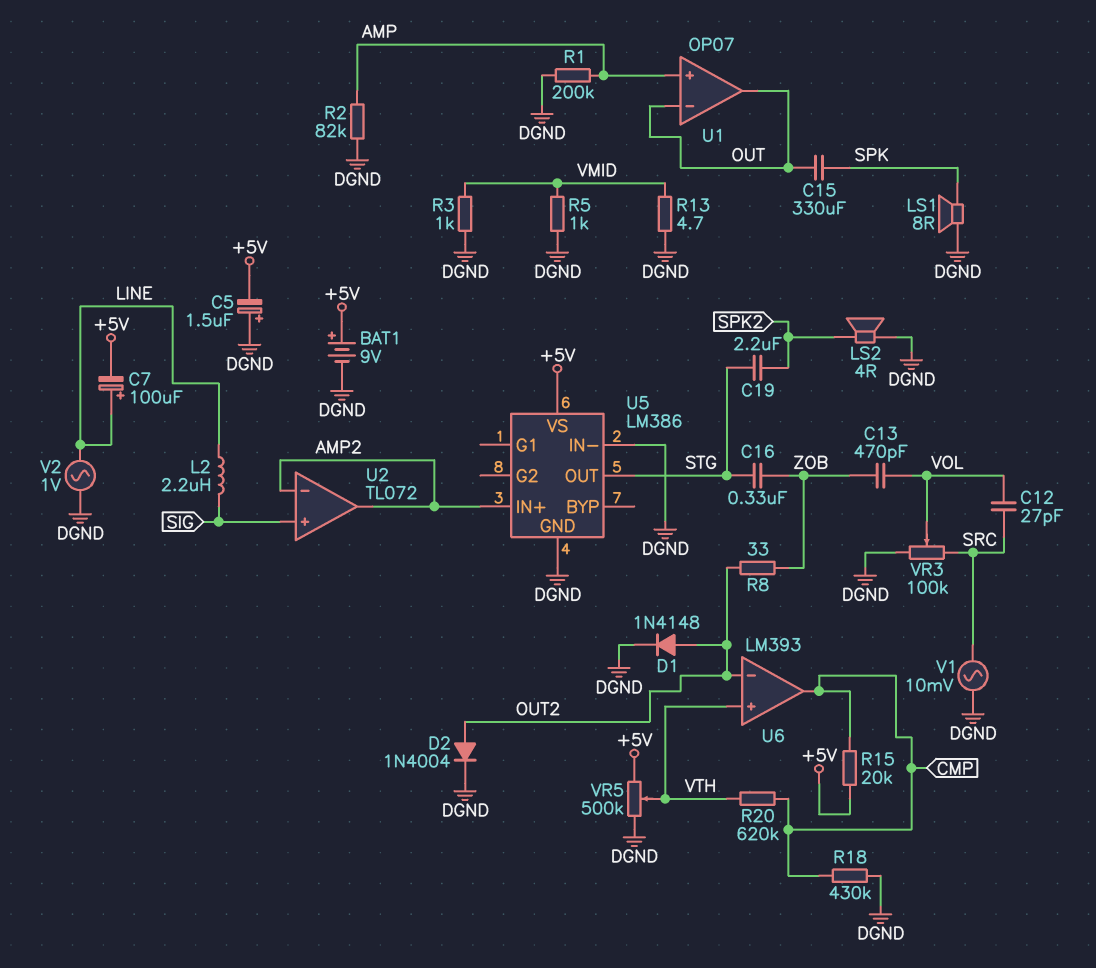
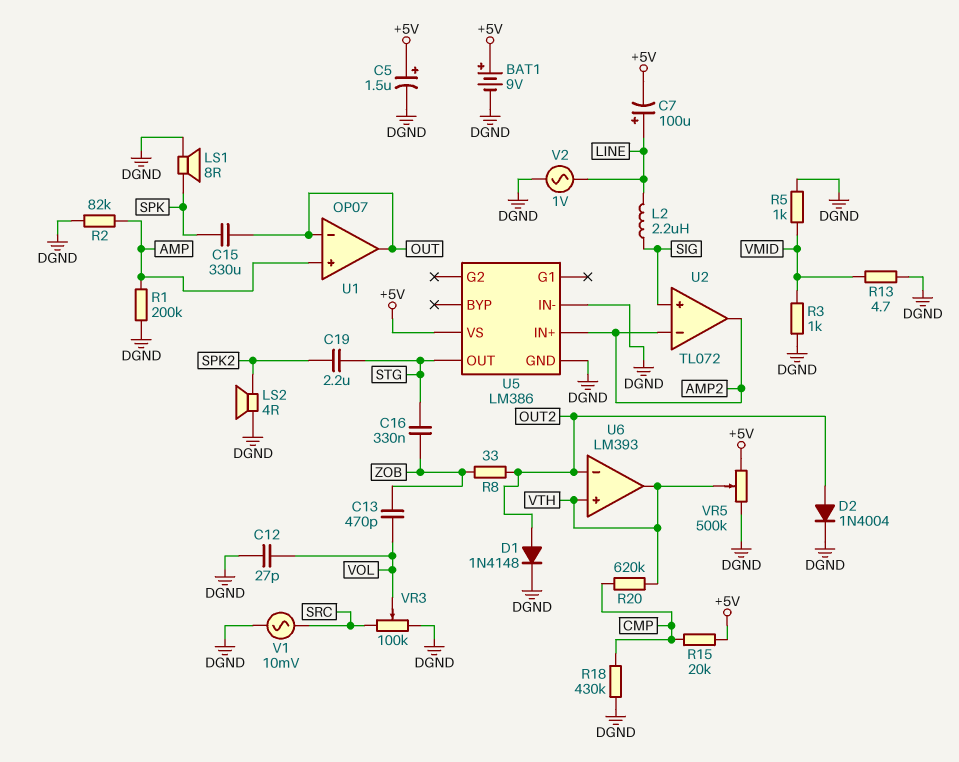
C5: 1.5uF (plus DGND, minus +5V) -> 1.5uF (plus +5V, minus DGND)
C12: 27pF (SRC, VOL) -> 27pF (DGND, VOL)
U6 pin out: CMP -> VTH

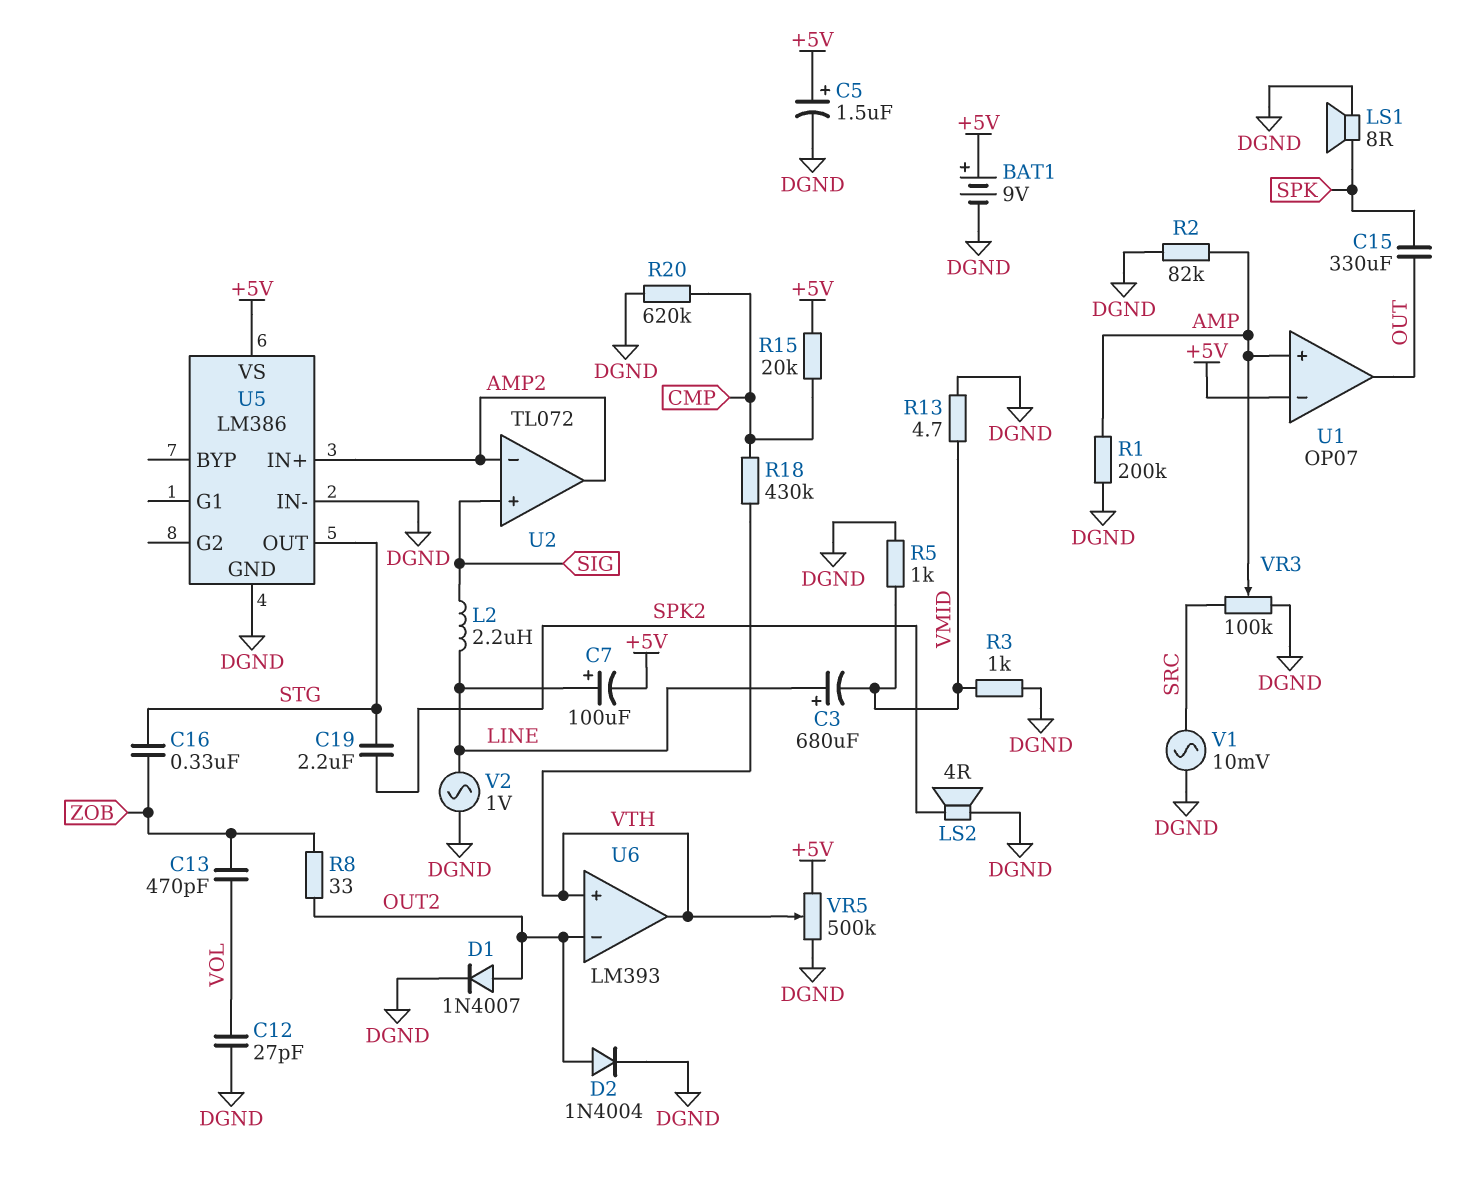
C3: none -> 680uF (plus LINE, minus VMID)
D1: diode 1N4148 (A OUT2, K DGND) -> diode 1N4007 (A OUT2, K DGND)
R18: 430k (CMP, DGND) -> 430k (CMP, VTH)
R20: 620k (CMP, VTH) -> 620k (CMP, DGND)
U1 pin in-: OUT -> +5V
VR3: 100k (DGND, SRC, wiper VOL) -> 100k (DGND, SRC, wiper AMP)

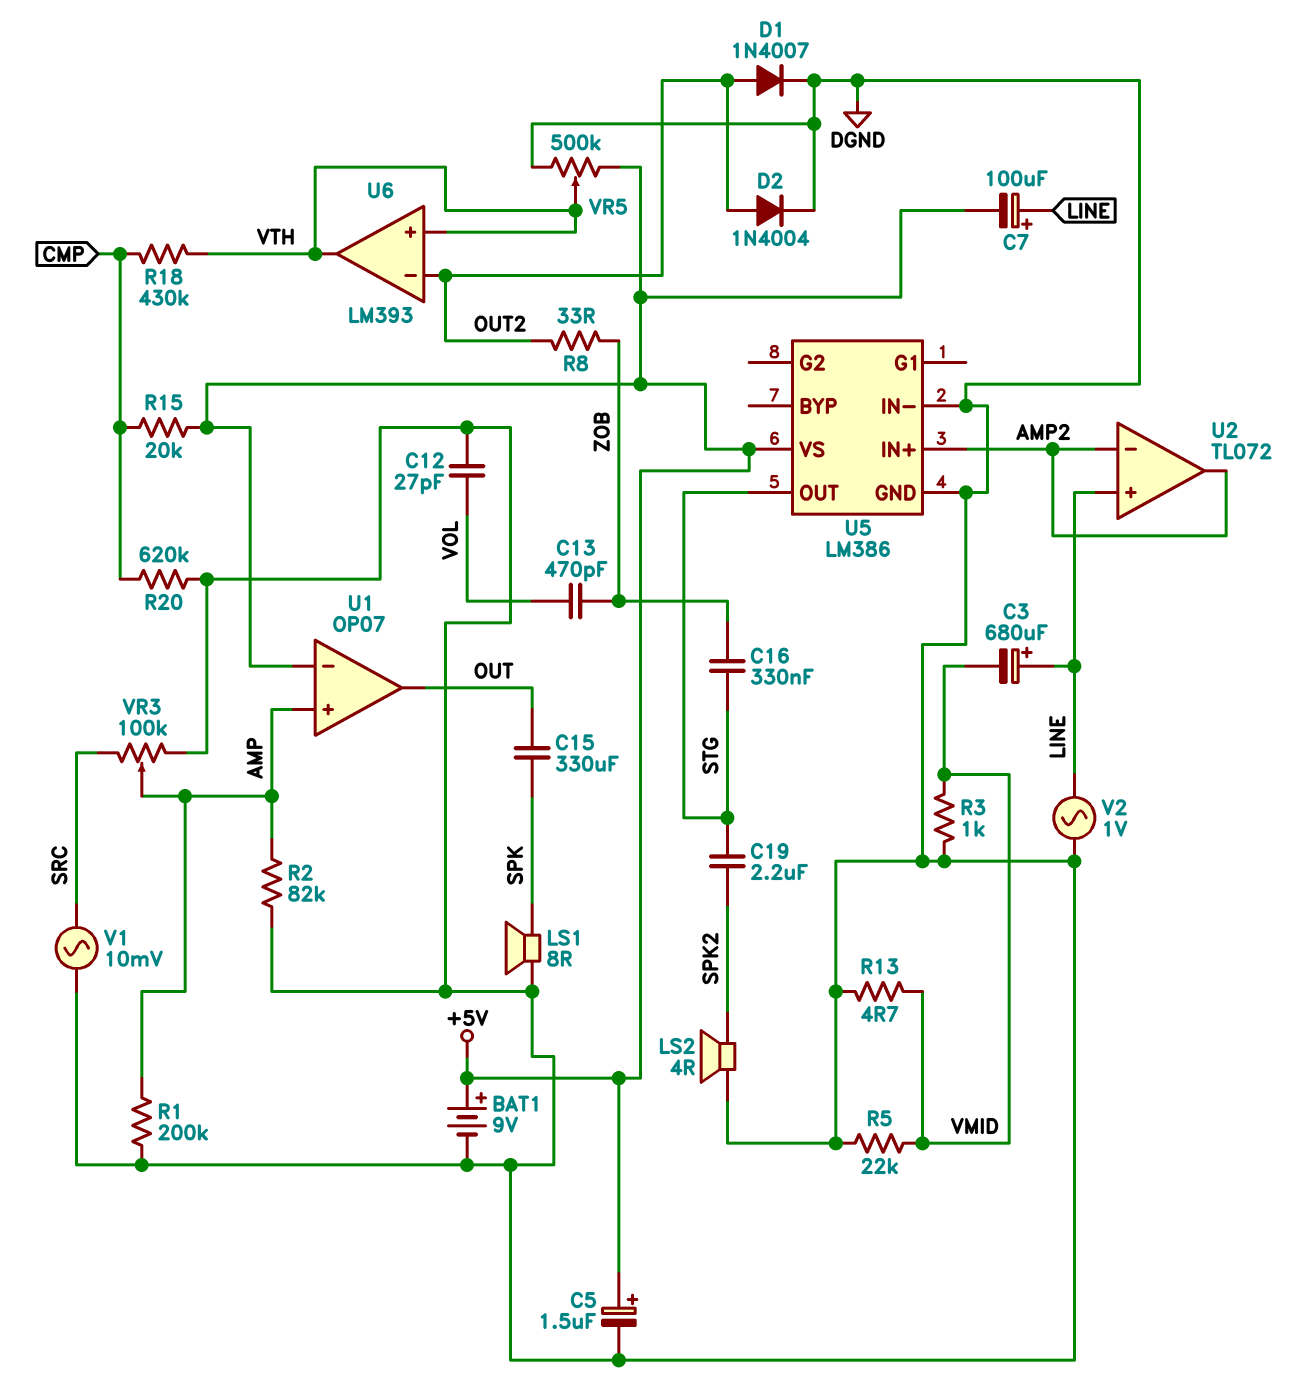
L2: 2.2uH (LINE, SIG) -> none
R5: 1k (DGND, VMID) -> 22k (DGND, VMID)
U2 pin in+: SIG -> LINE

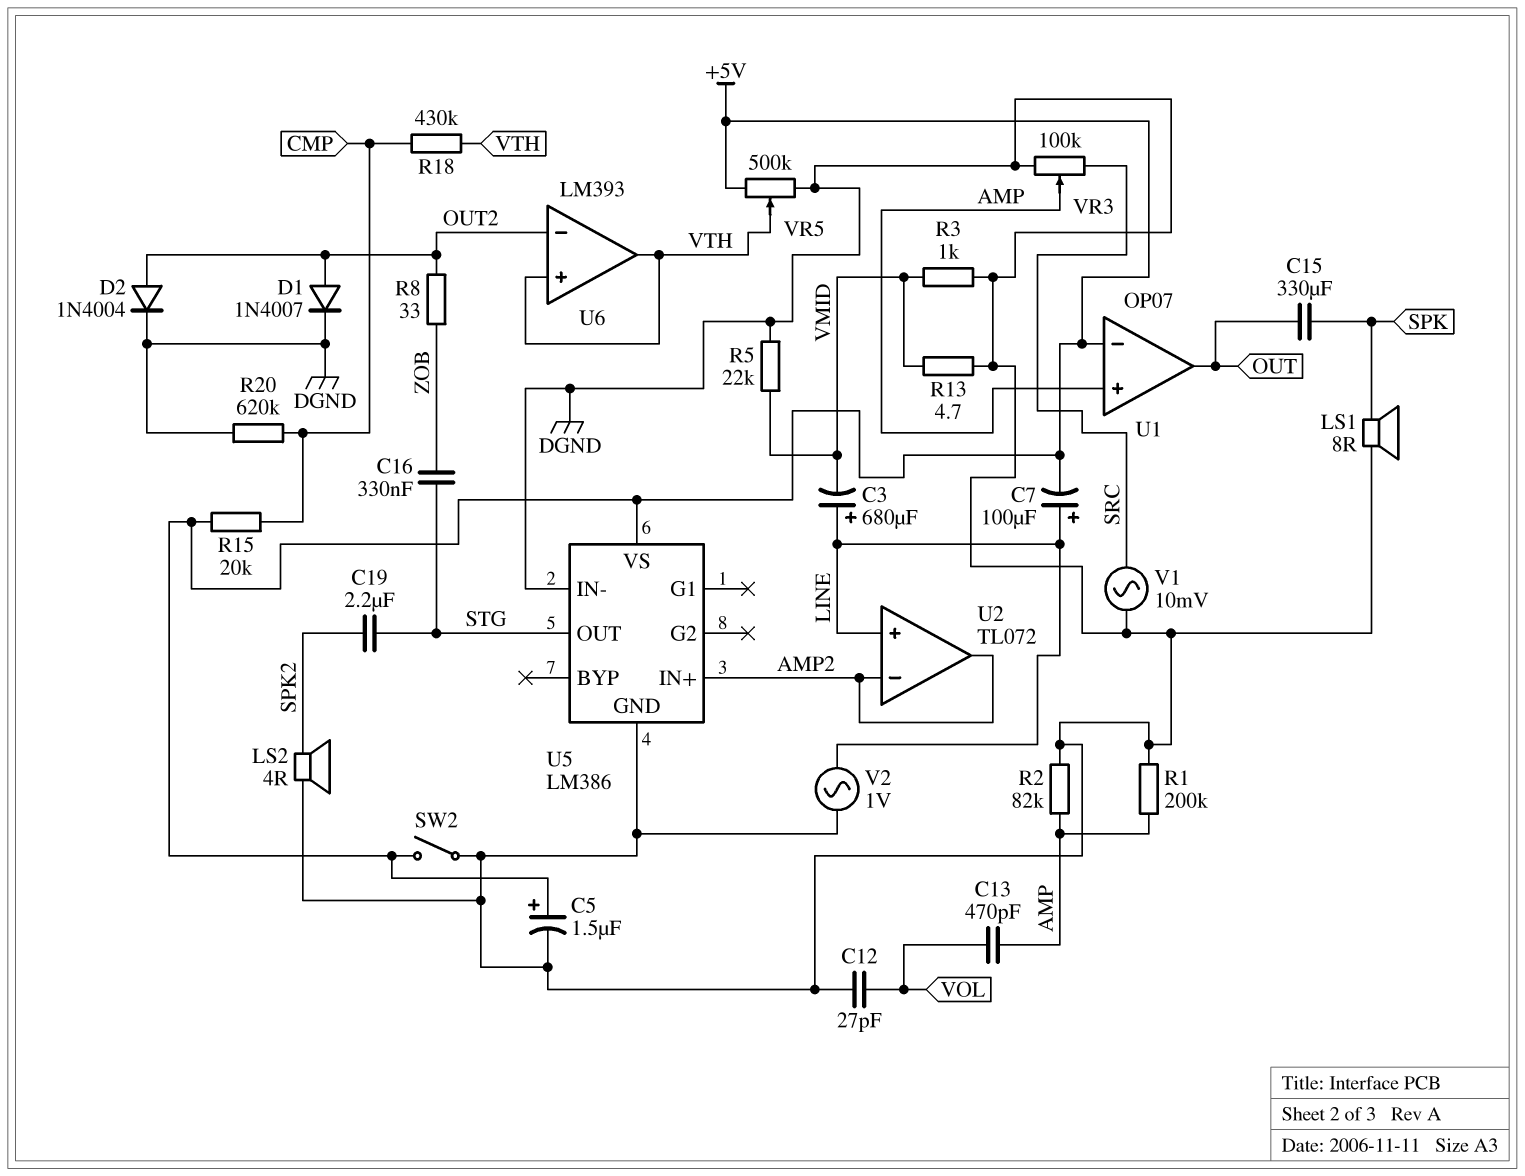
BAT1: 9V (plus +5V, minus DGND) -> none
C13: 470pF (VOL, ZOB) -> 470pF (AMP, VOL)
SW2: none -> switch (+5V, DGND)

